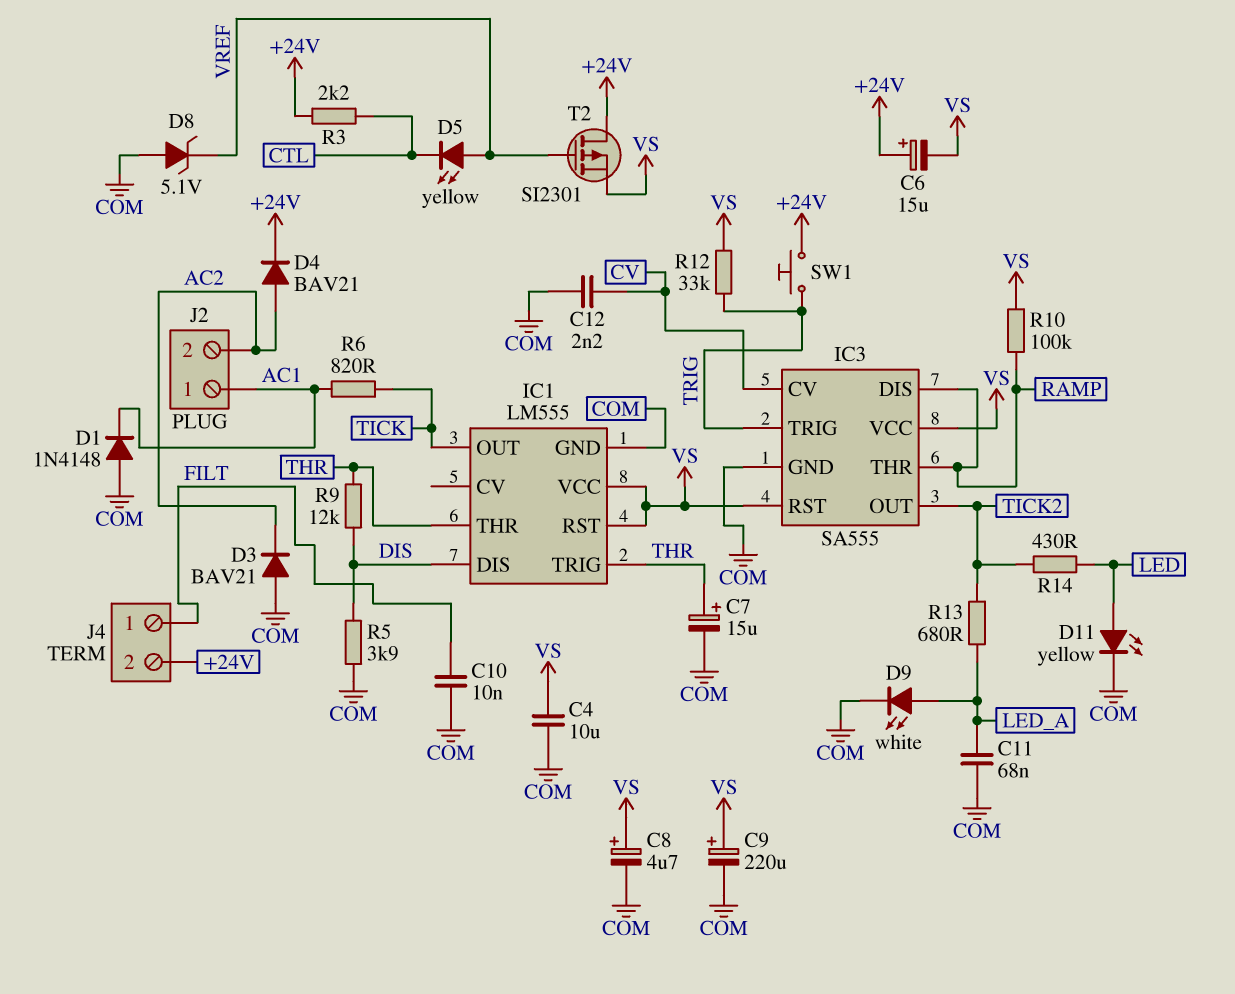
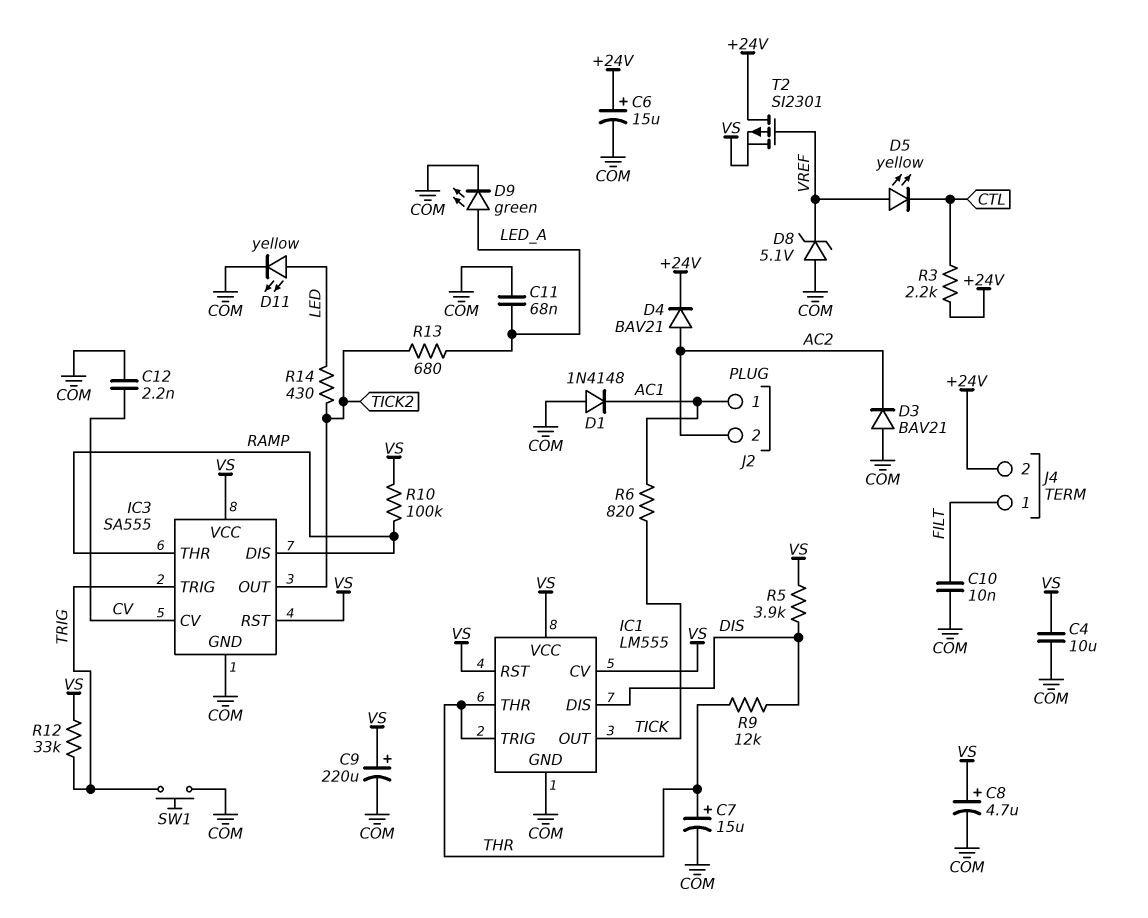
C6: 15uF (plus +24V, minus VS) -> 15uF (plus +24V, minus COM)
D9: LED white (A LED_A, K COM) -> LED green (A LED_A, K COM)
IC1 pin CV: none -> VS
R5: 3.9k (COM, DIS) -> 3.9k (DIS, VS)
SW1: button (+24V, TRIG) -> button (COM, TRIG)

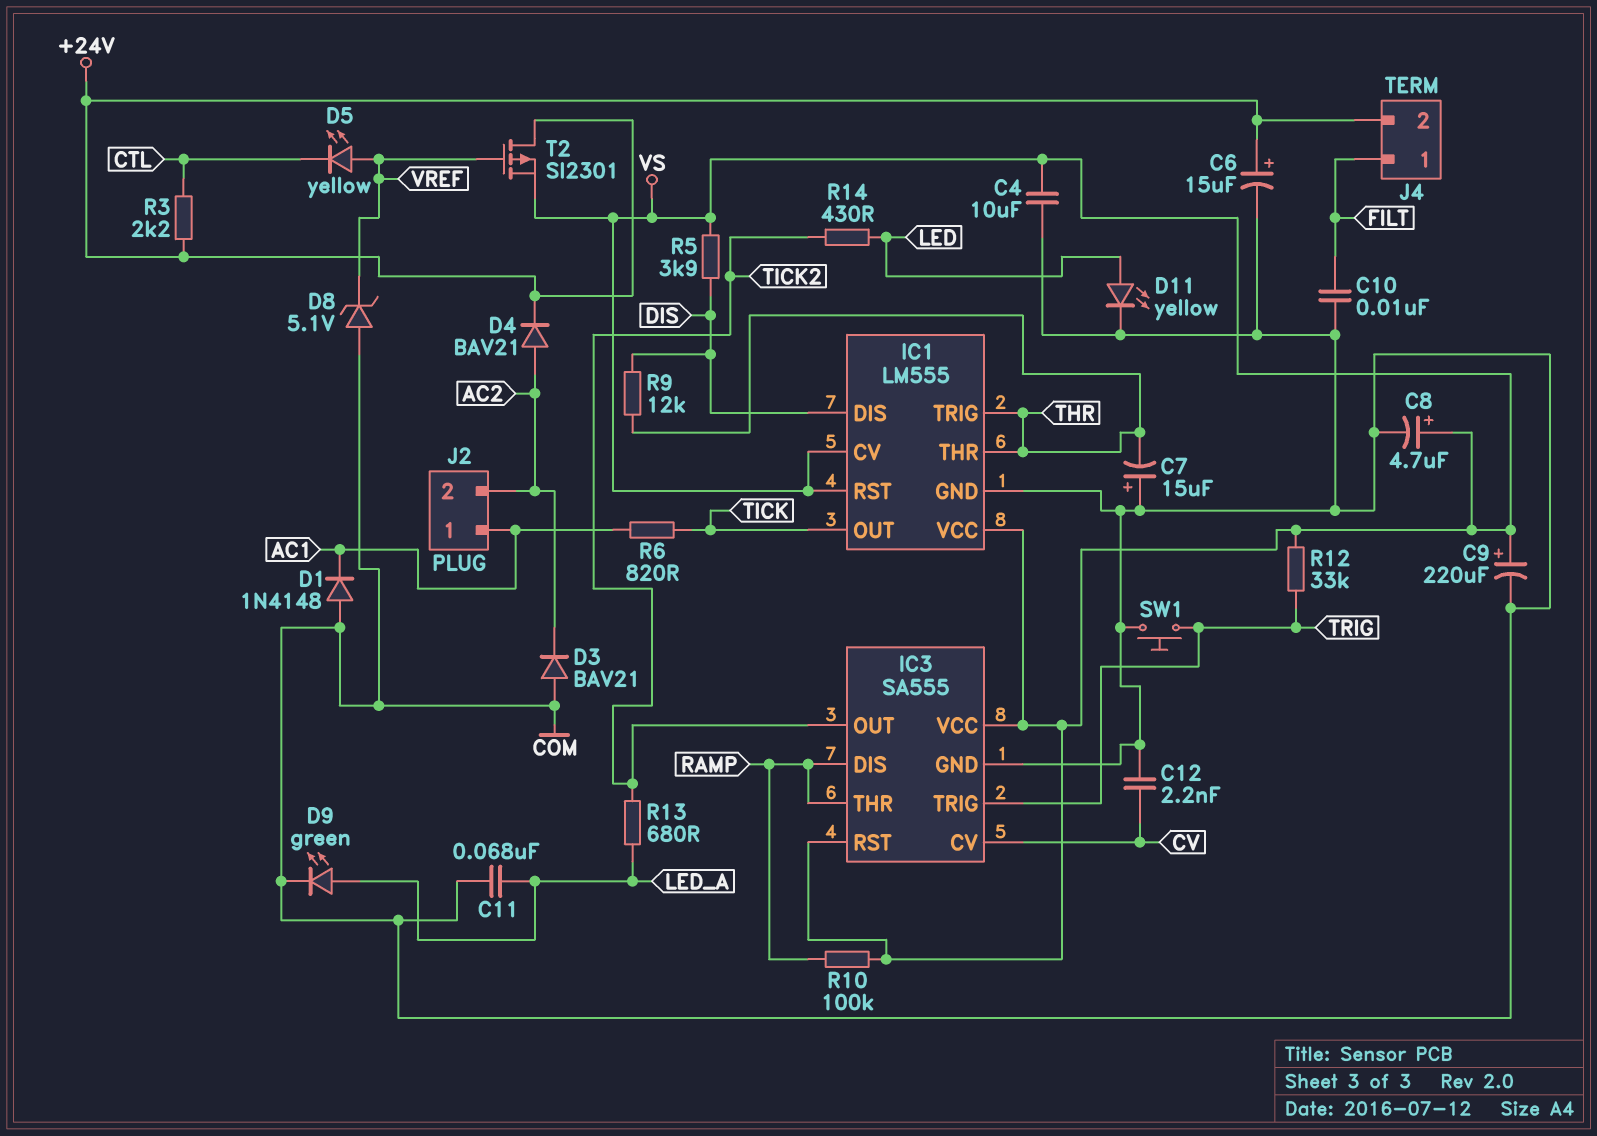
C7: 15uF (plus THR, minus COM) -> 15uF (plus COM, minus THR)

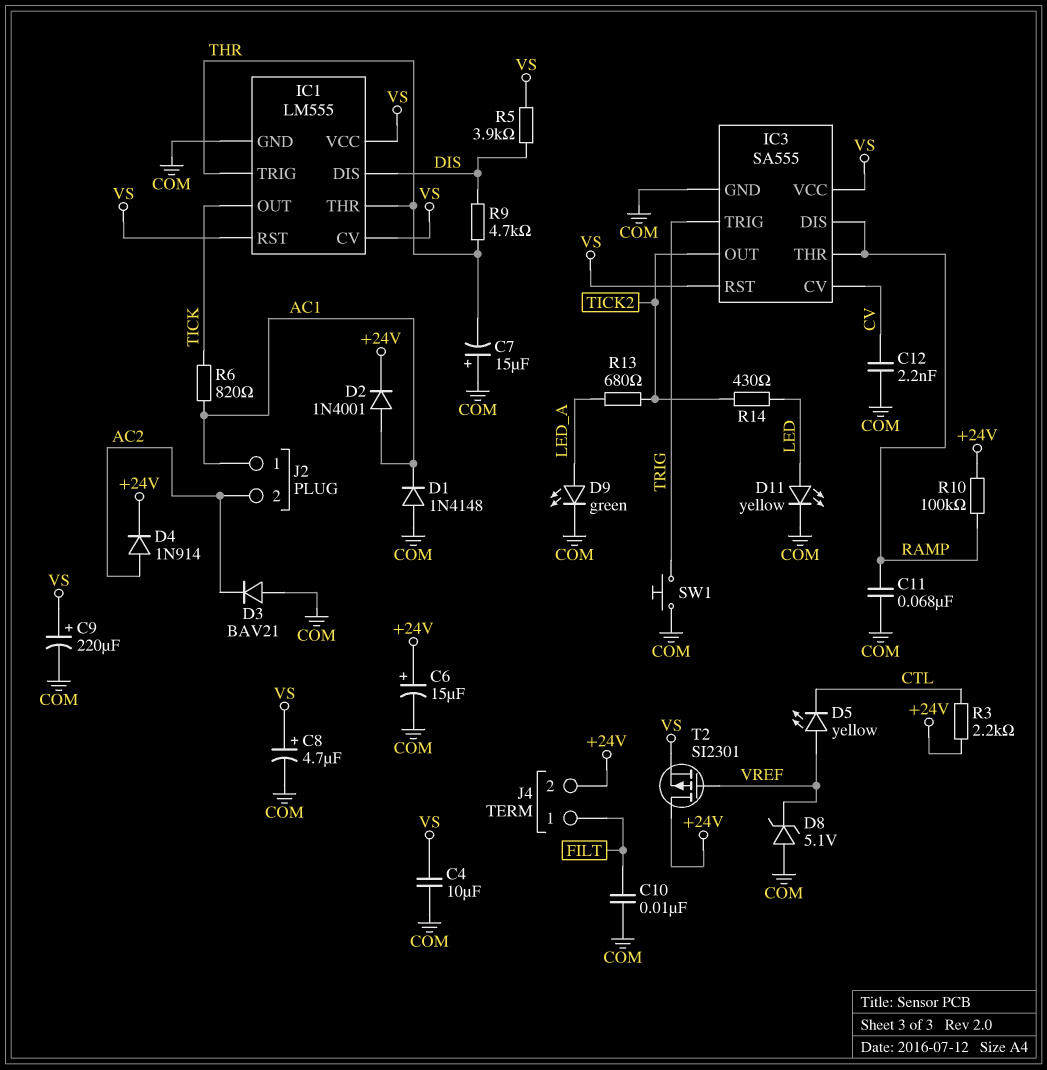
C11: 68nF (COM, LED_A) -> 68nF (COM, RAMP)
D2: none -> diode 1N4001 (A AC1, K +24V)
D4: diode BAV21 (A AC2, K +24V) -> diode 1N914 (A AC2, K +24V)
R9: 12k (DIS, THR) -> 4.7k (DIS, THR)
R10: 100k (RAMP, VS) -> 100k (+24V, RAMP)
R12: 33k (TRIG, VS) -> none

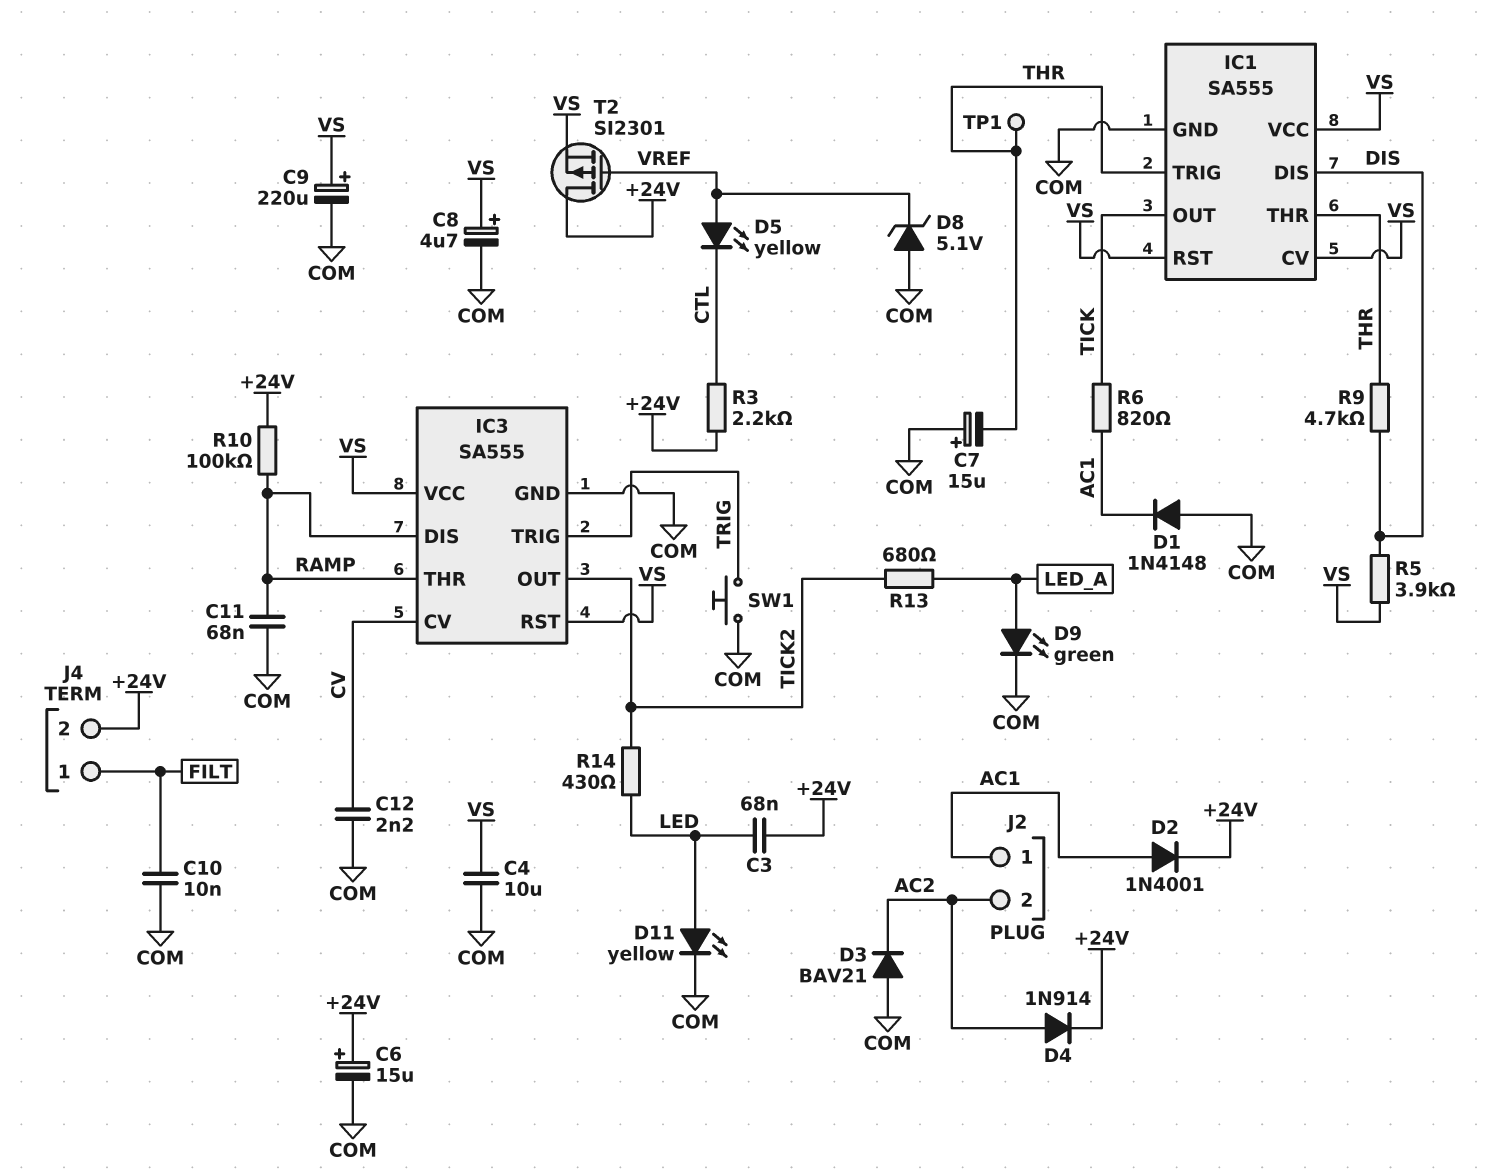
C3: none -> 68nF (+24V, LED)
IC1: LM555 -> SA555
TP1: none -> test point (THR)

